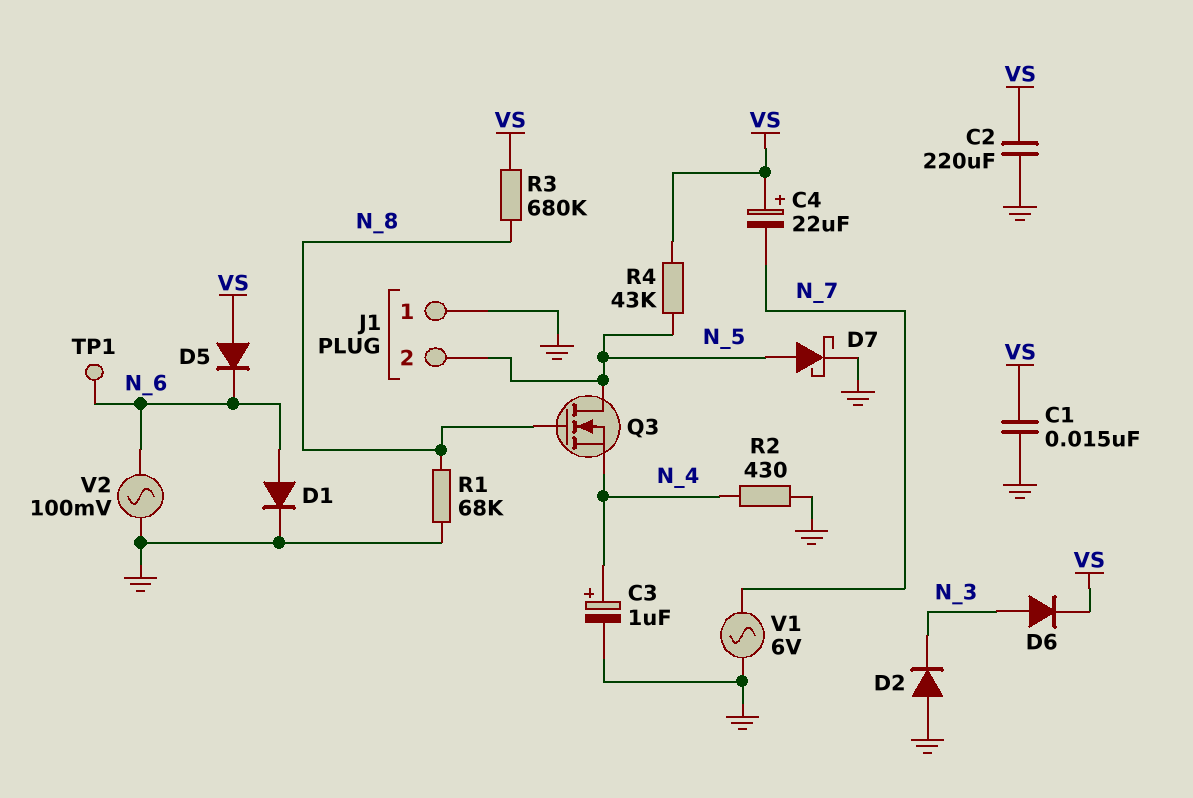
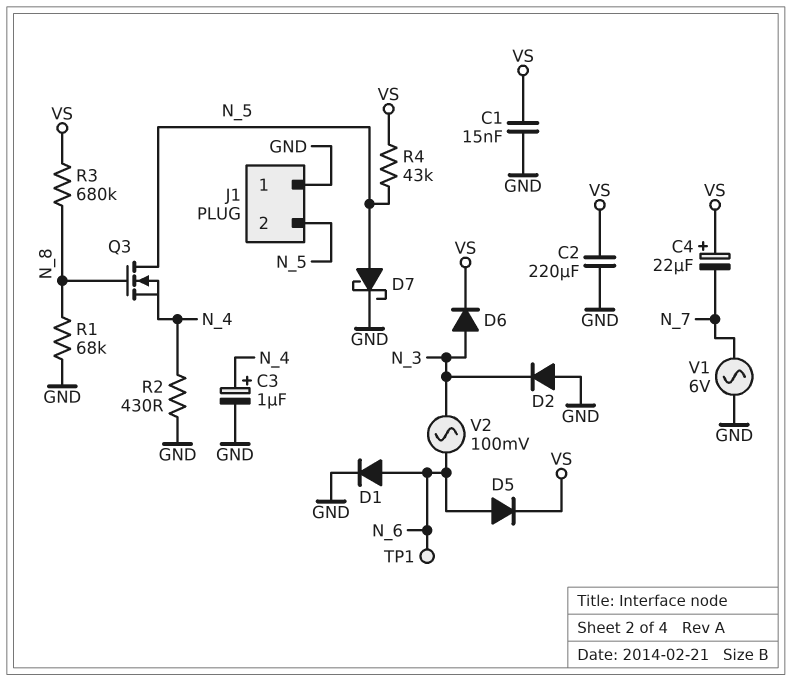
D5: diode (A VS, K N_6) -> diode (A N_6, K VS)
V2: AC 100mV (GND, N_6) -> AC 100mV (N_3, N_6)

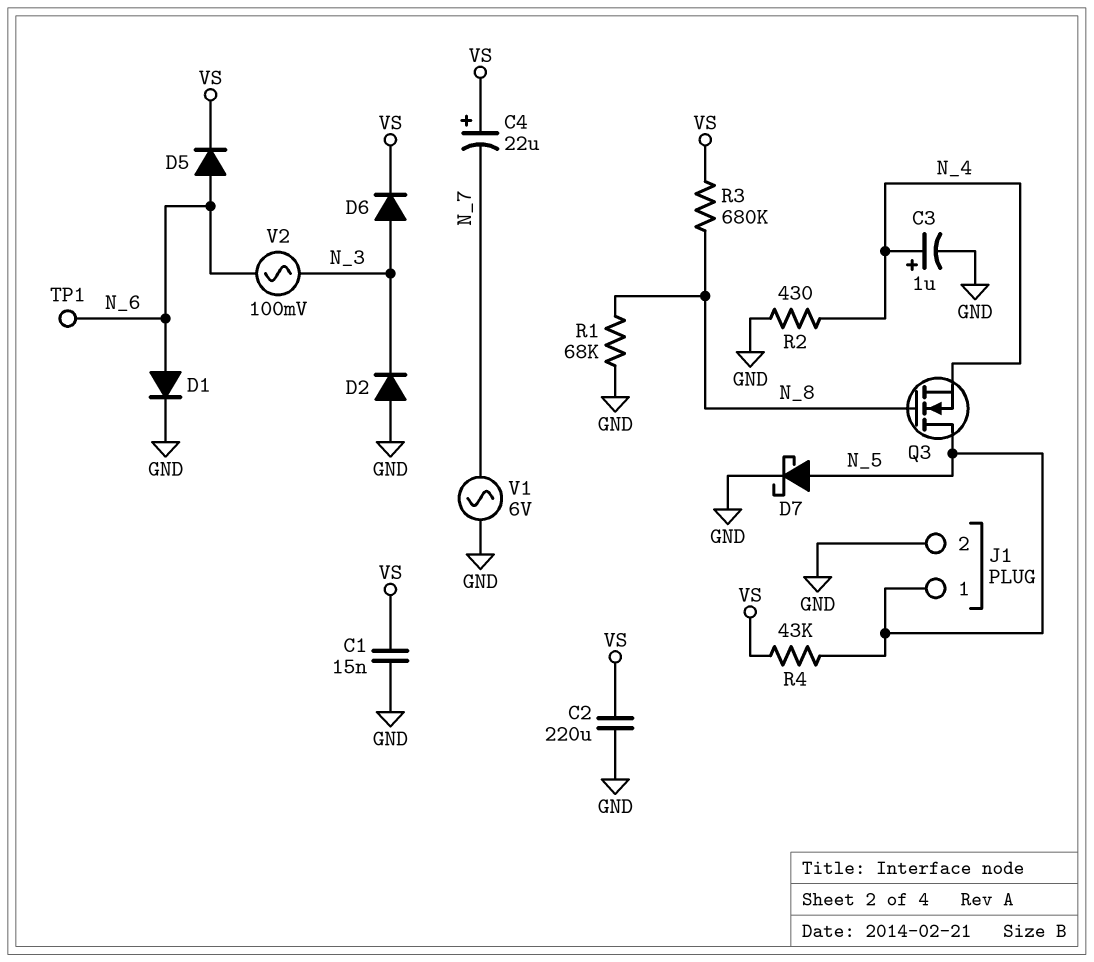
J1 pin 1: GND -> N_5
J1 pin 2: N_5 -> GND

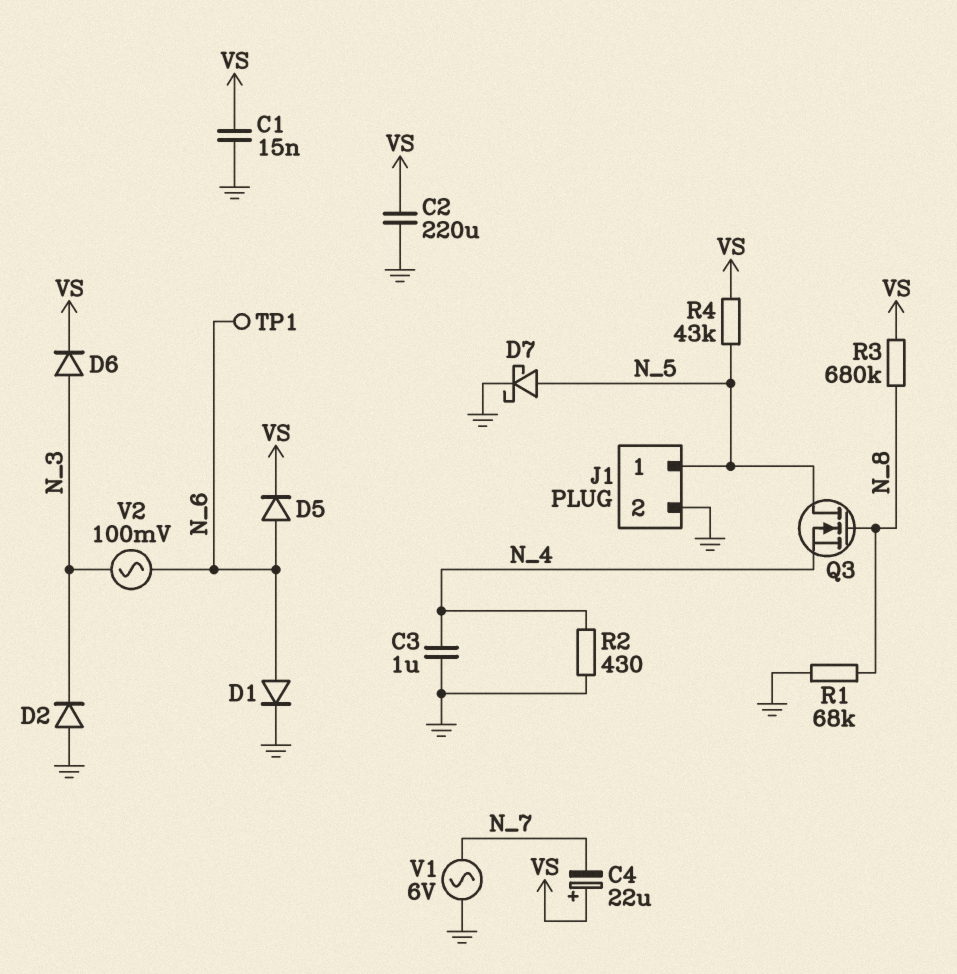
C3: 1uF (plus N_4, minus GND) -> 1uF (GND, N_4)

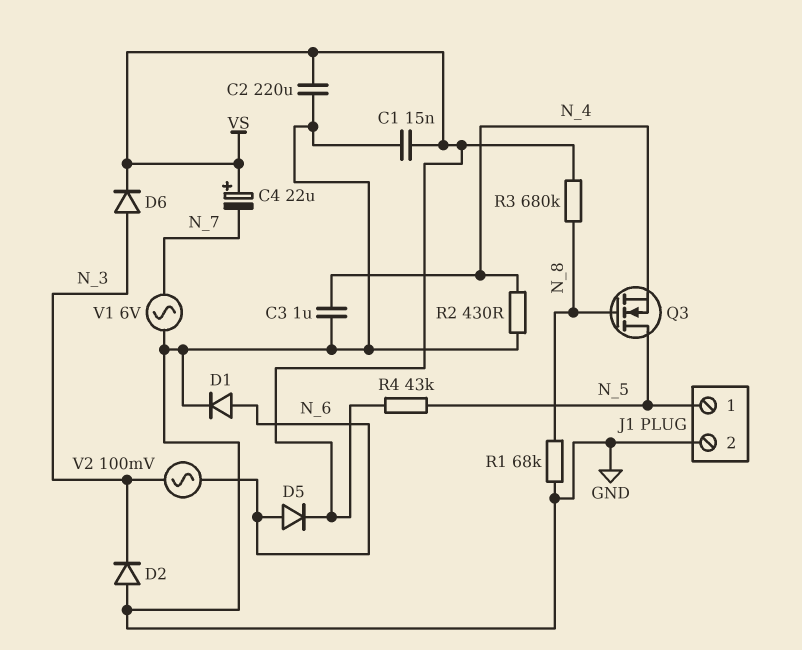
D7: schottky (A N_5, K GND) -> none
TP1: test point (N_6) -> none

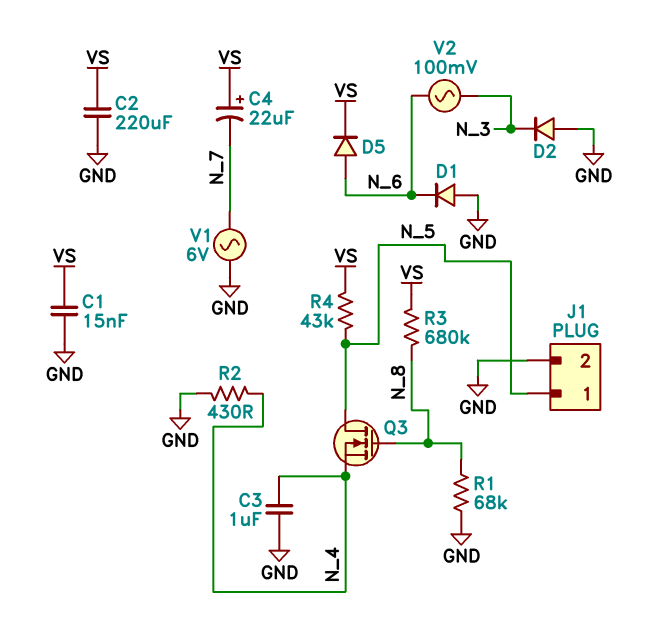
D1: diode (A N_6, K GND) -> diode (A GND, K N_6)
D6: diode (A N_3, K VS) -> none

